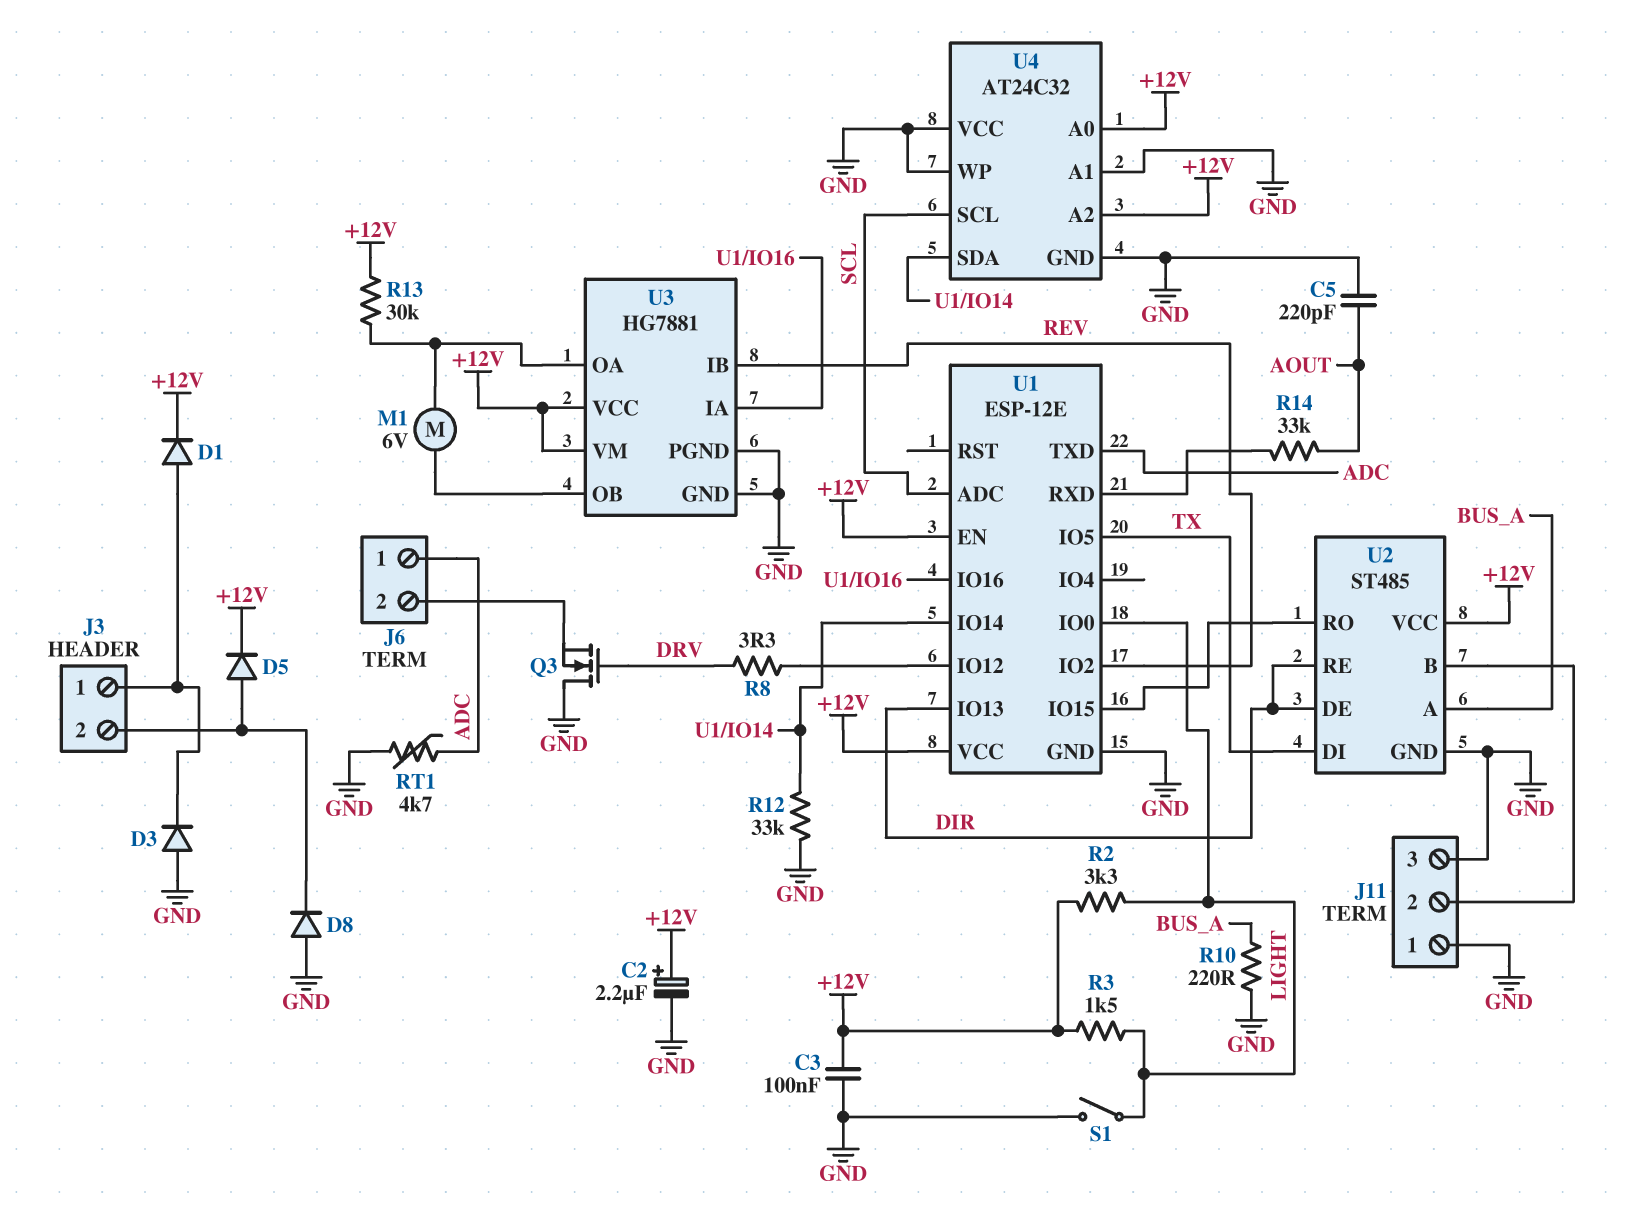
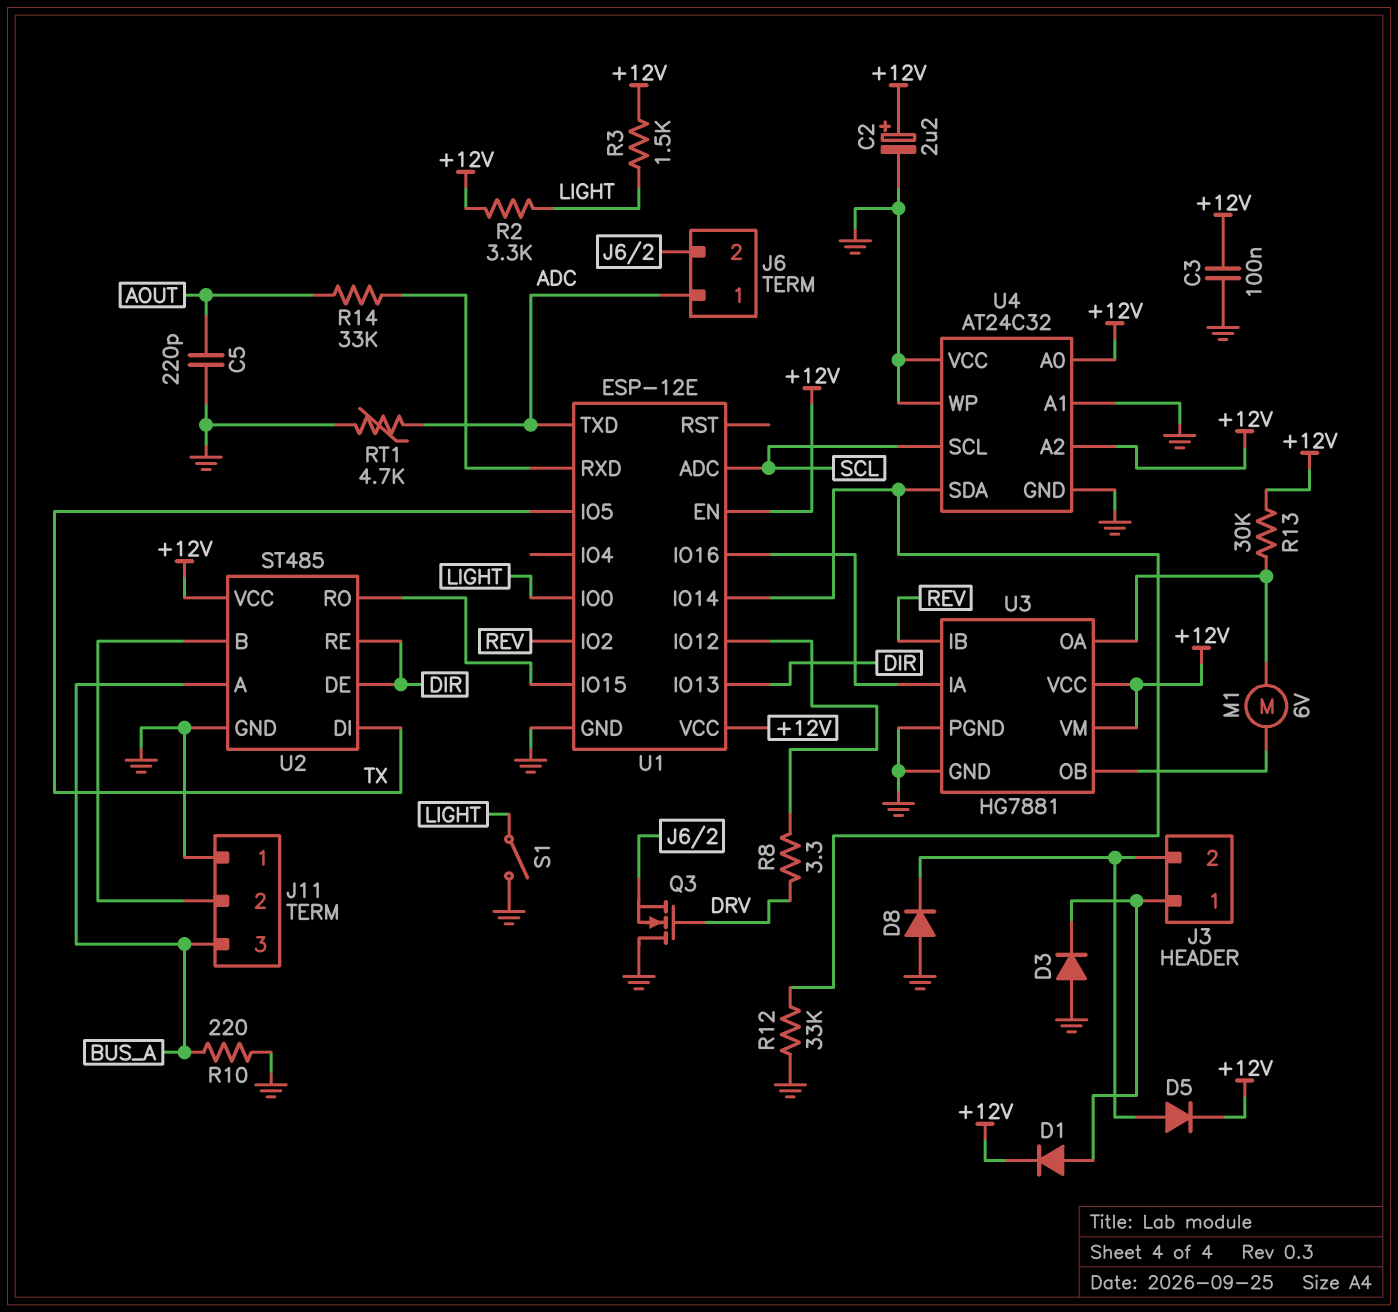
J11 pin 3: GND -> BUS_A

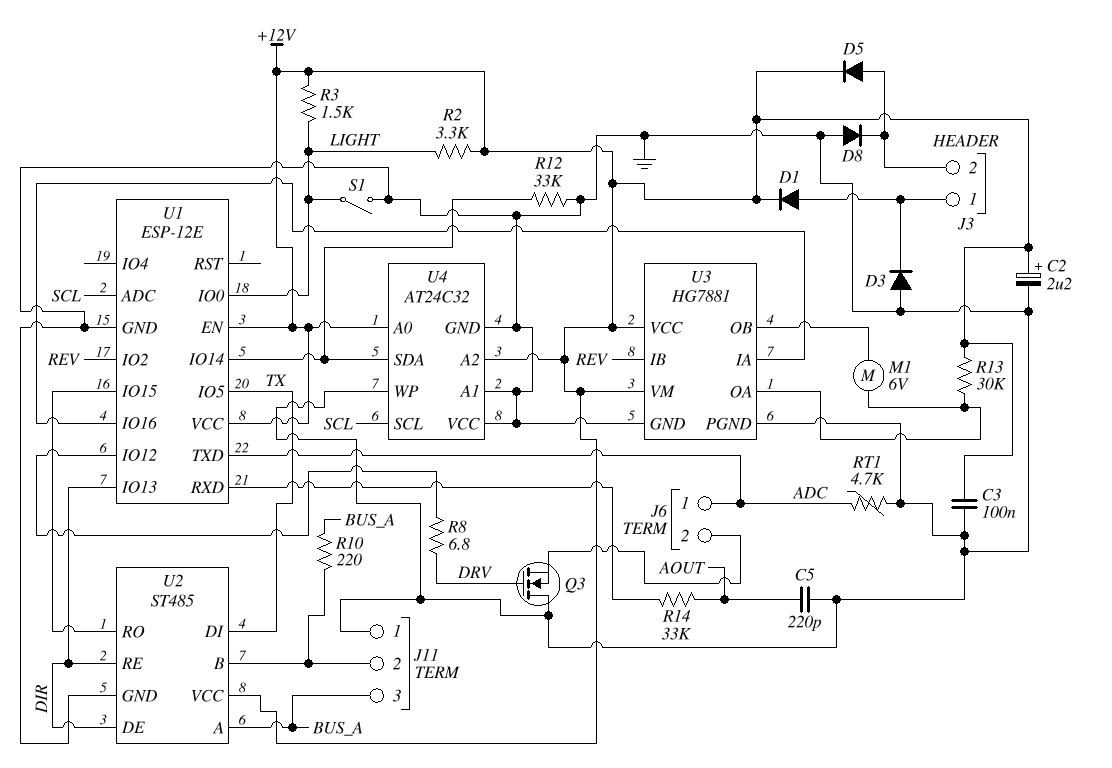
R8: 3.3 (DRV, U1/IO12) -> 6.8 (DRV, U1/IO12)
R10: 220 (BUS_A, GND) -> 220 (BUS_A, J11/2)

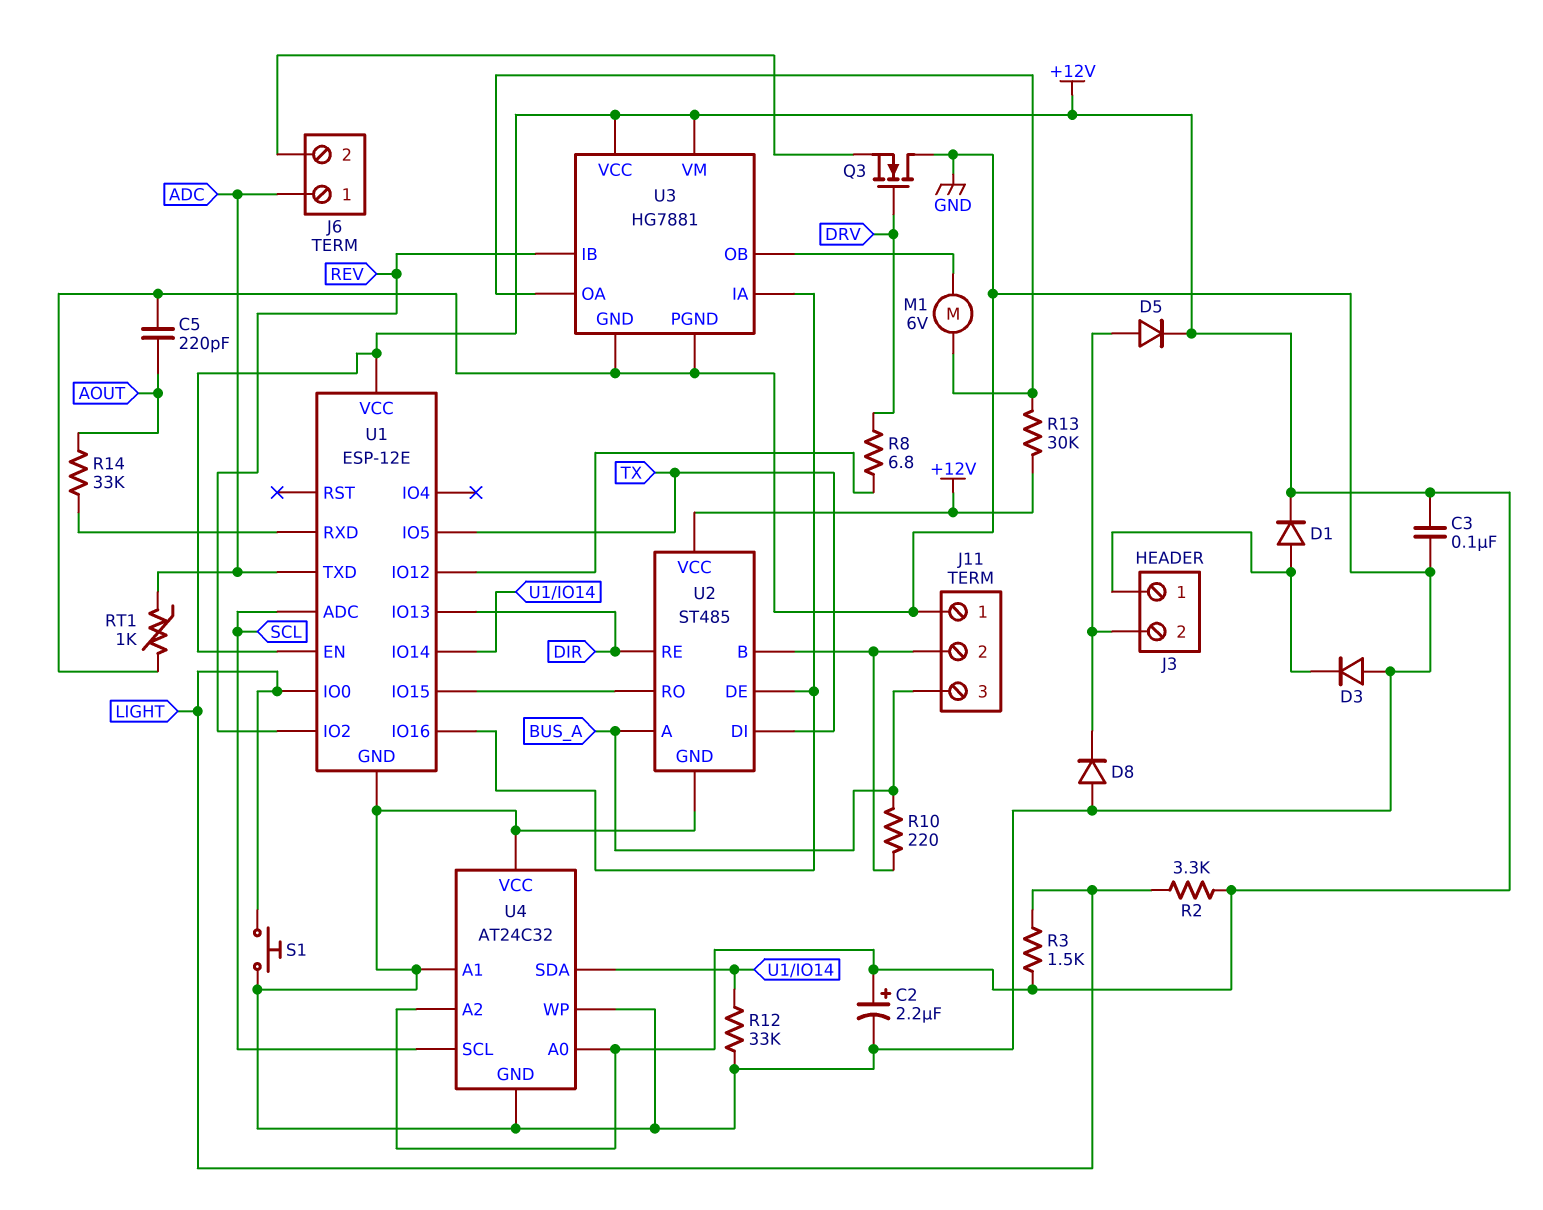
RT1: 4.7k (ADC, GND) -> 1k (ADC, GND)
S1: switch (GND, LIGHT) -> button (GND, LIGHT)
U2 pin DE: DIR -> U1/IO16

